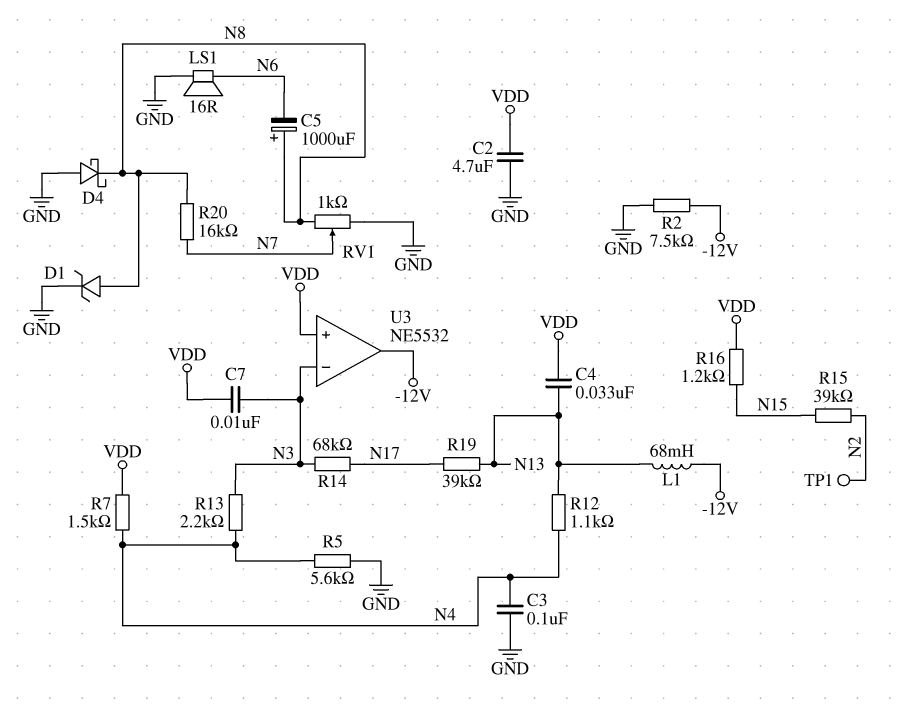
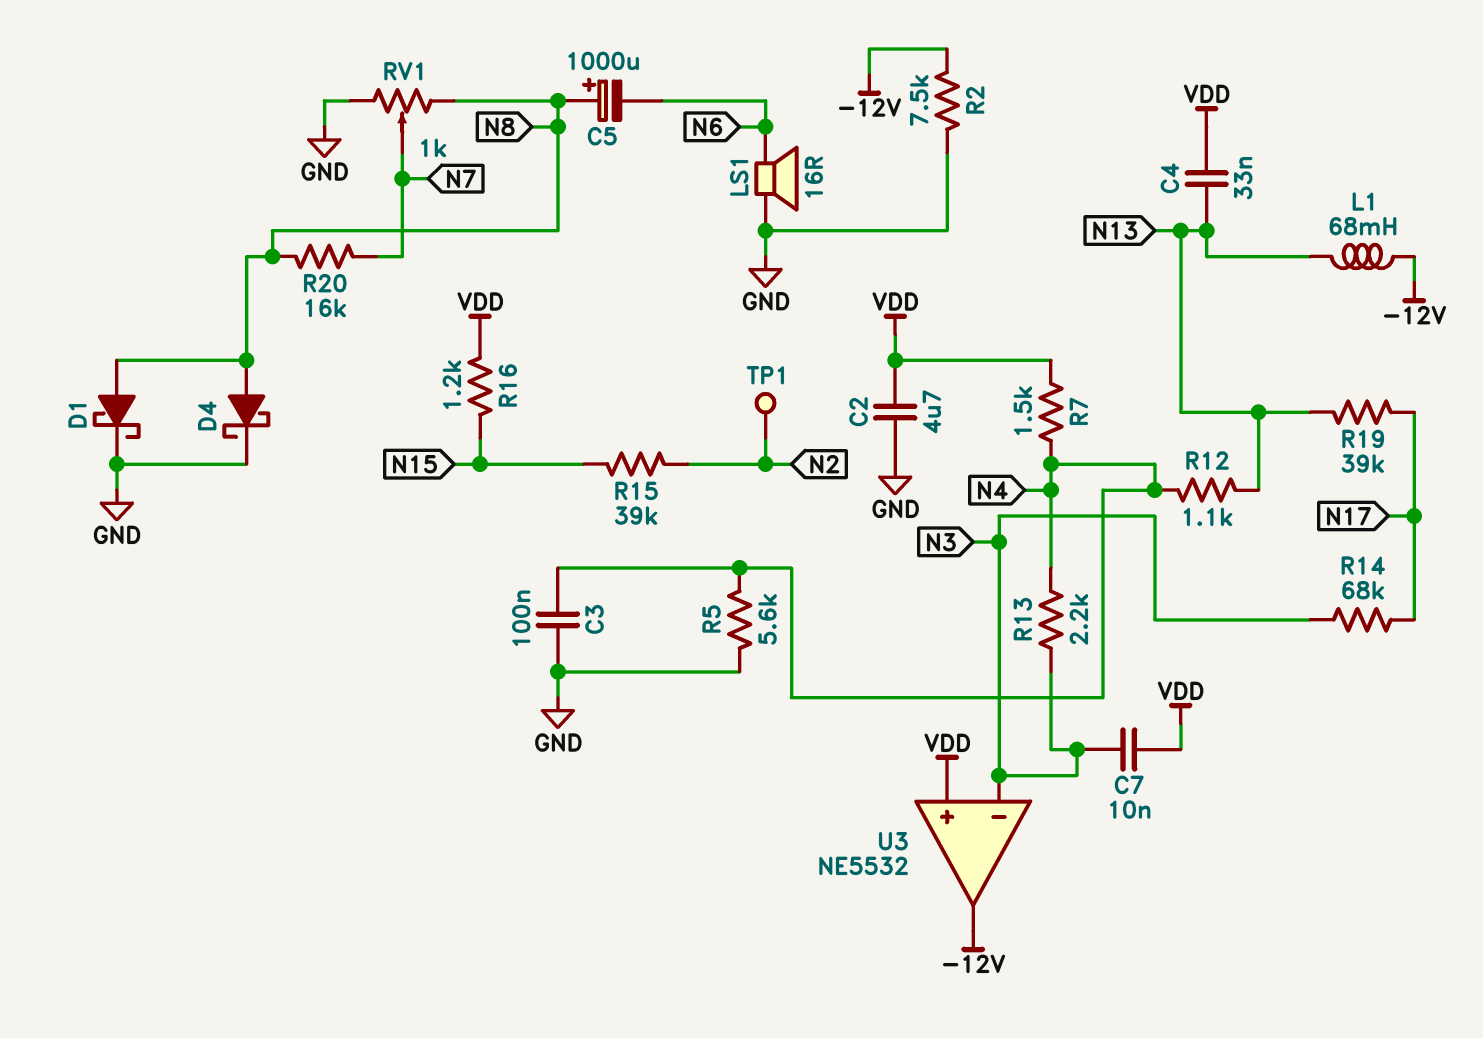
D1: zener (A N8, K GND) -> schottky (A N8, K GND)
D4: schottky (A GND, K N8) -> schottky (A N8, K GND)

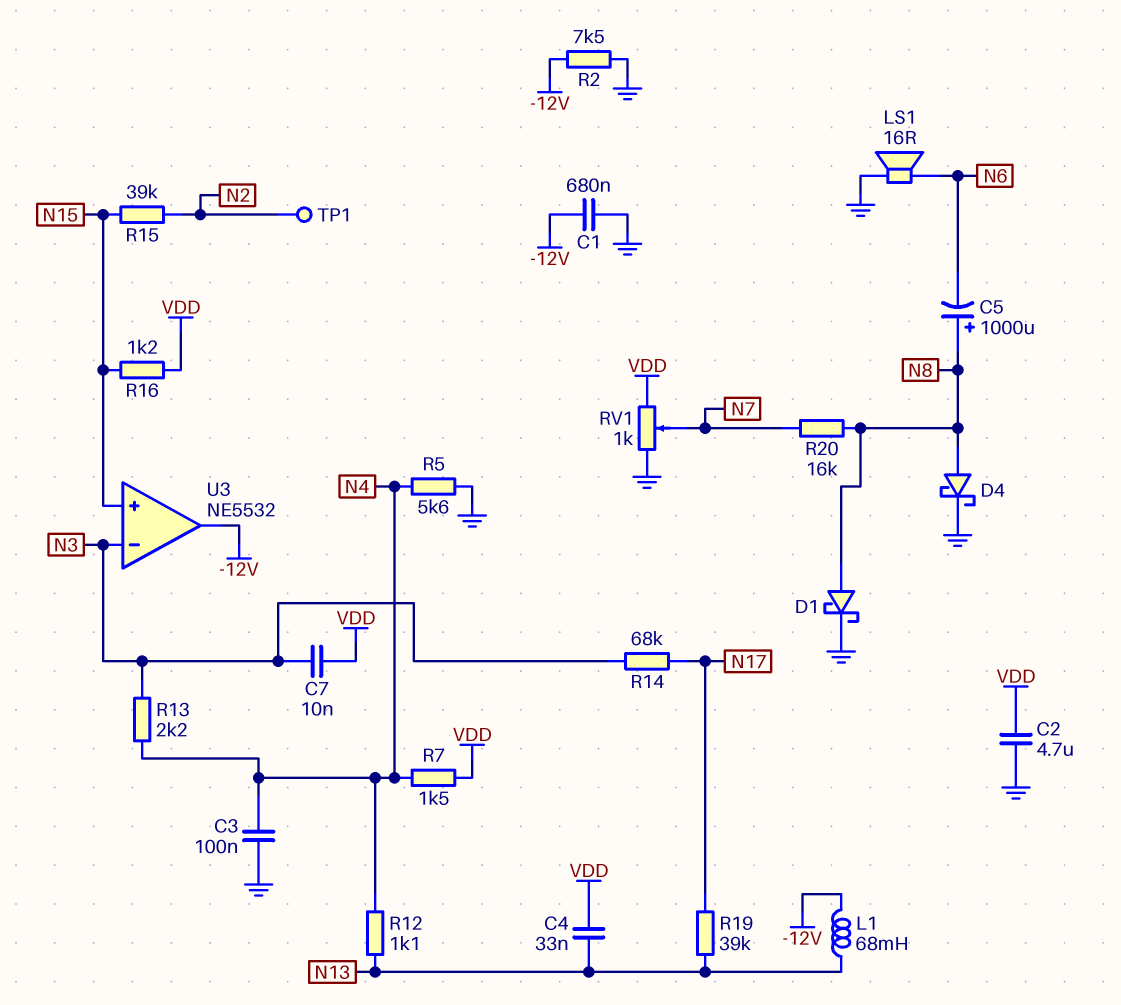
C1: none -> 680nF (-12V, GND)
RV1: 1k (GND, N8, wiper N7) -> 1k (GND, VDD, wiper N7)
U3 pin in+: VDD -> N15

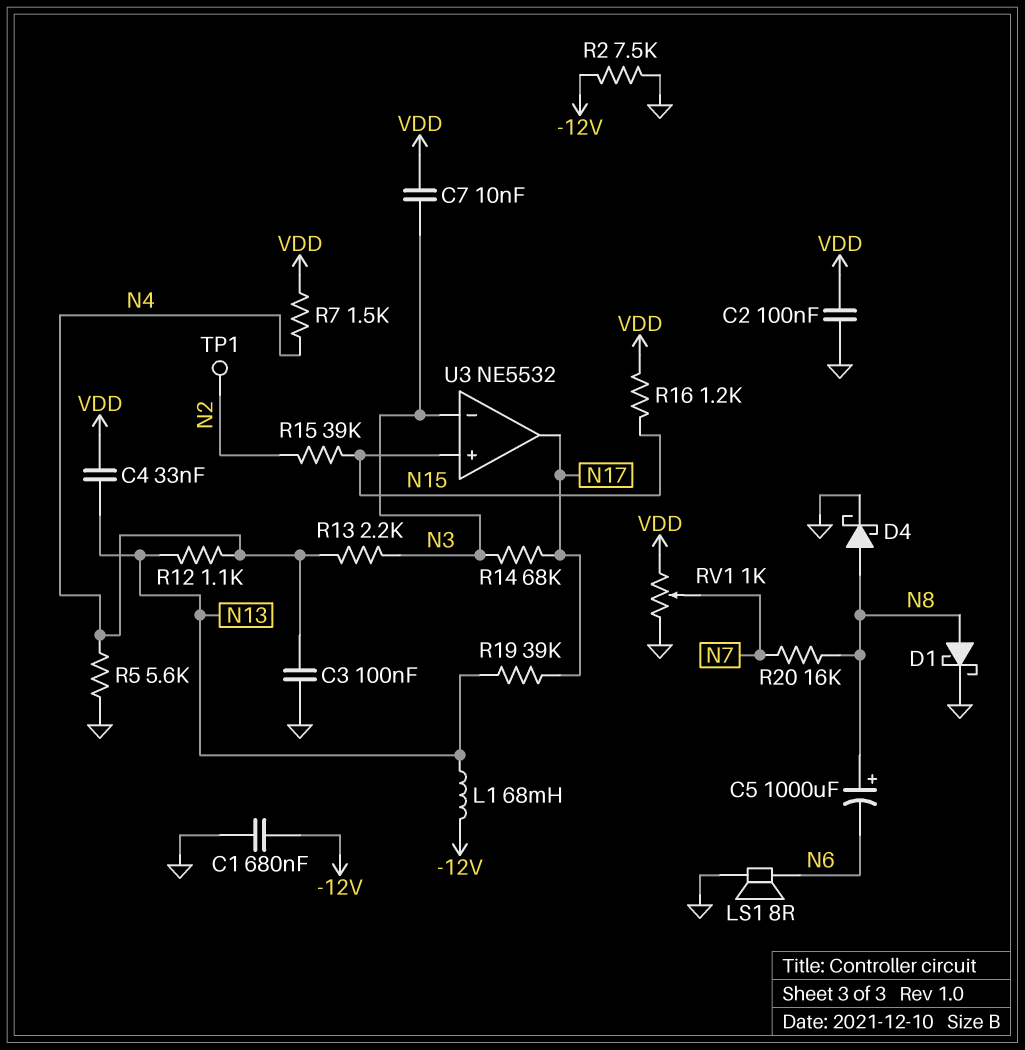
C2: 4.7uF (GND, VDD) -> 100nF (GND, VDD)
LS1: speaker 16R (GND, N6) -> speaker 8R (GND, N6)
U3 pin out: -12V -> N17

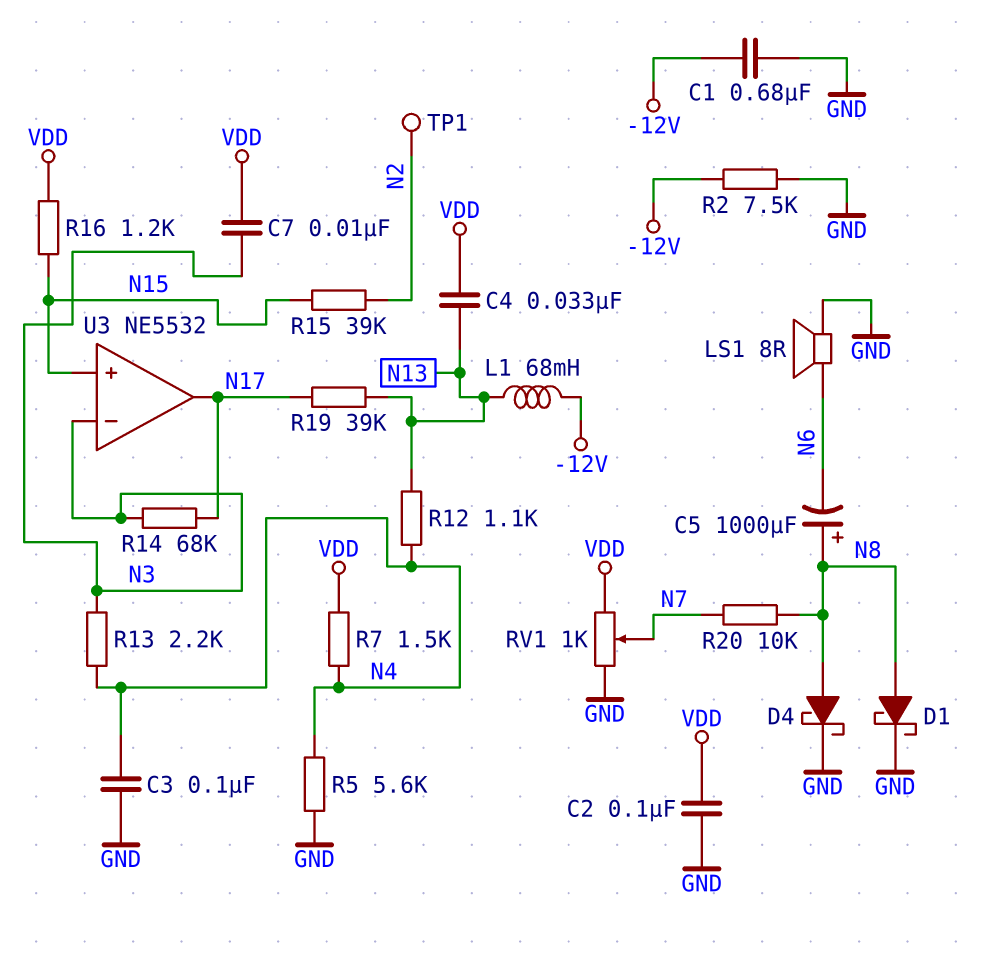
R20: 16k (N7, N8) -> 10k (N7, N8)

